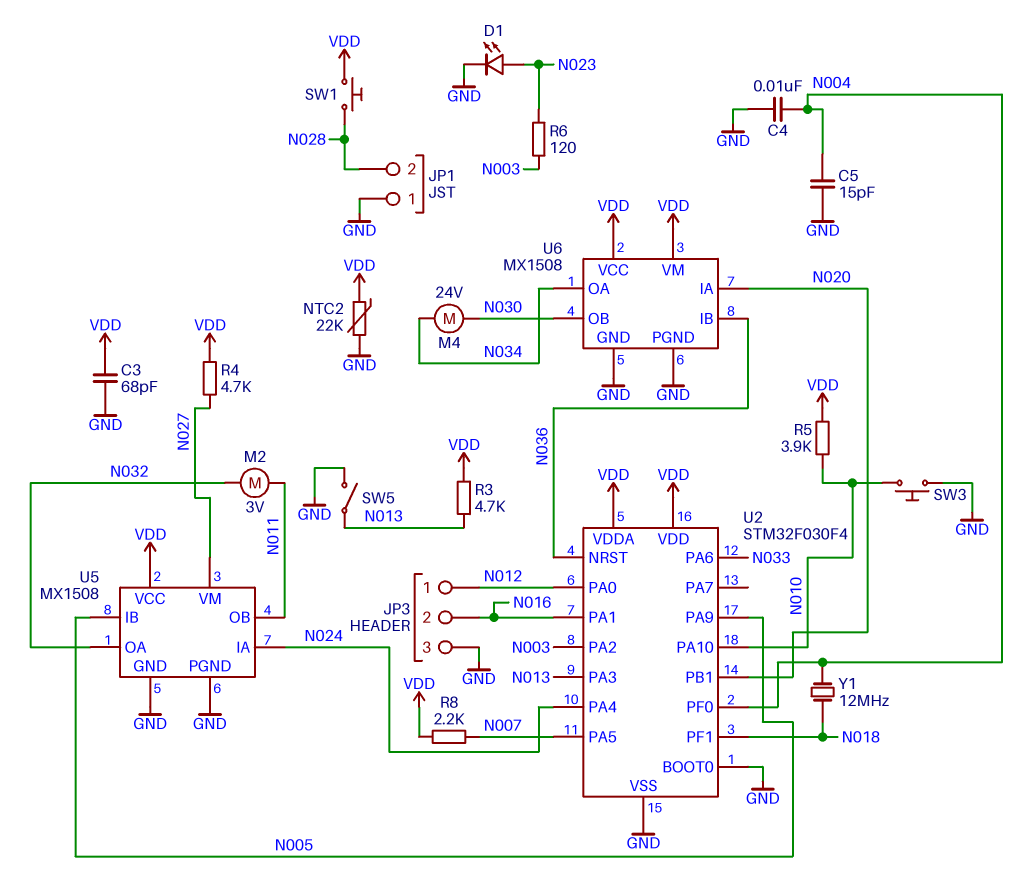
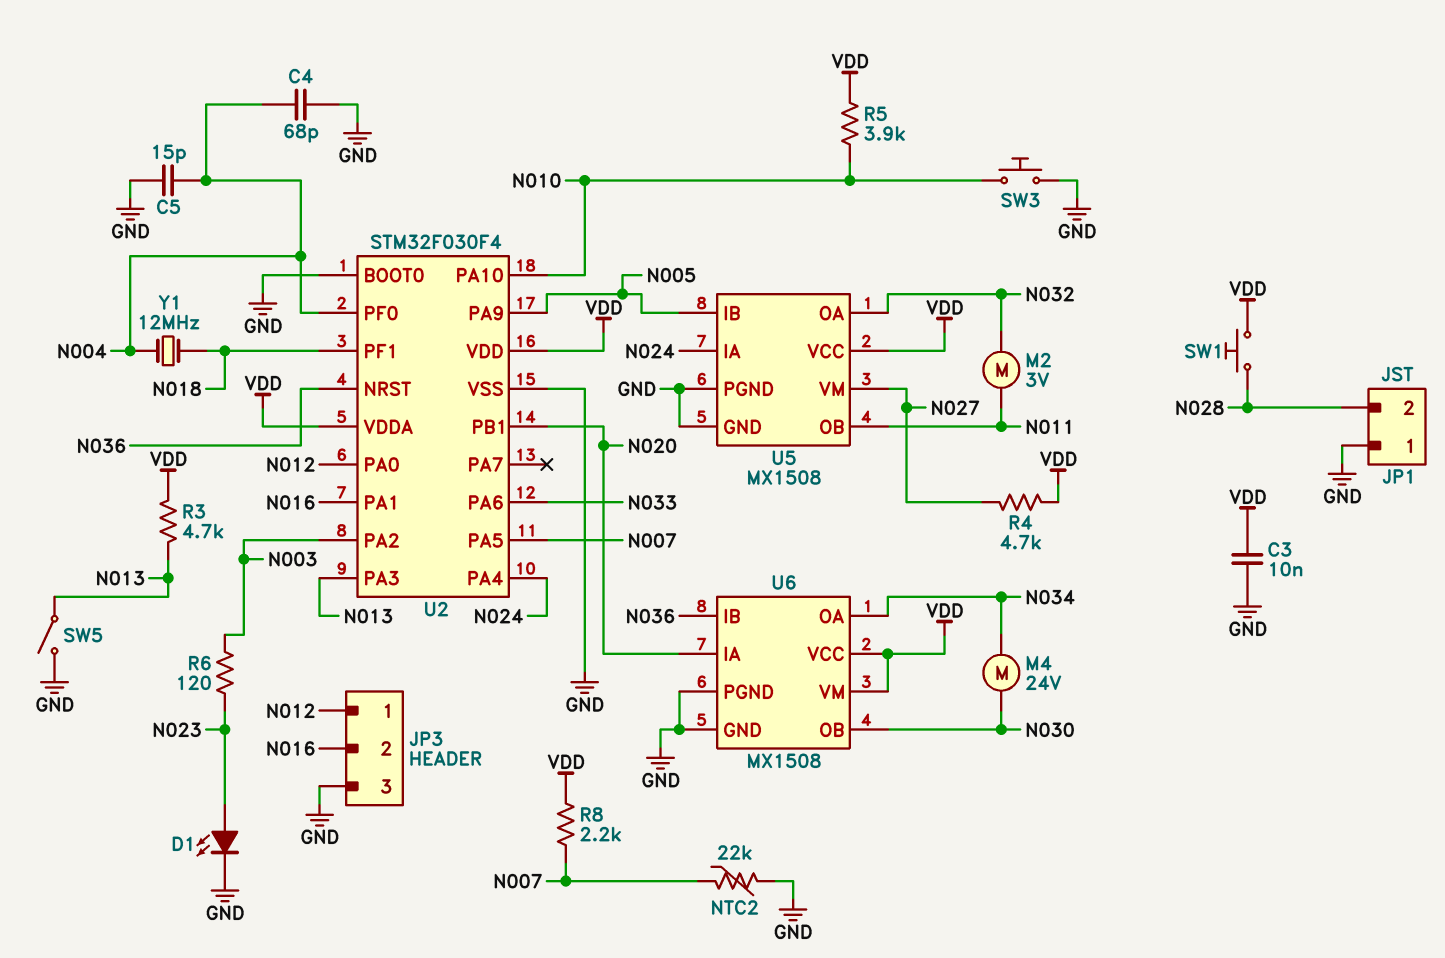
C3: 68pF (GND, VDD) -> 10nF (GND, VDD)
C4: 10nF (GND, N004) -> 68pF (GND, N004)
NTC2: 22k (GND, VDD) -> 22k (GND, N007)

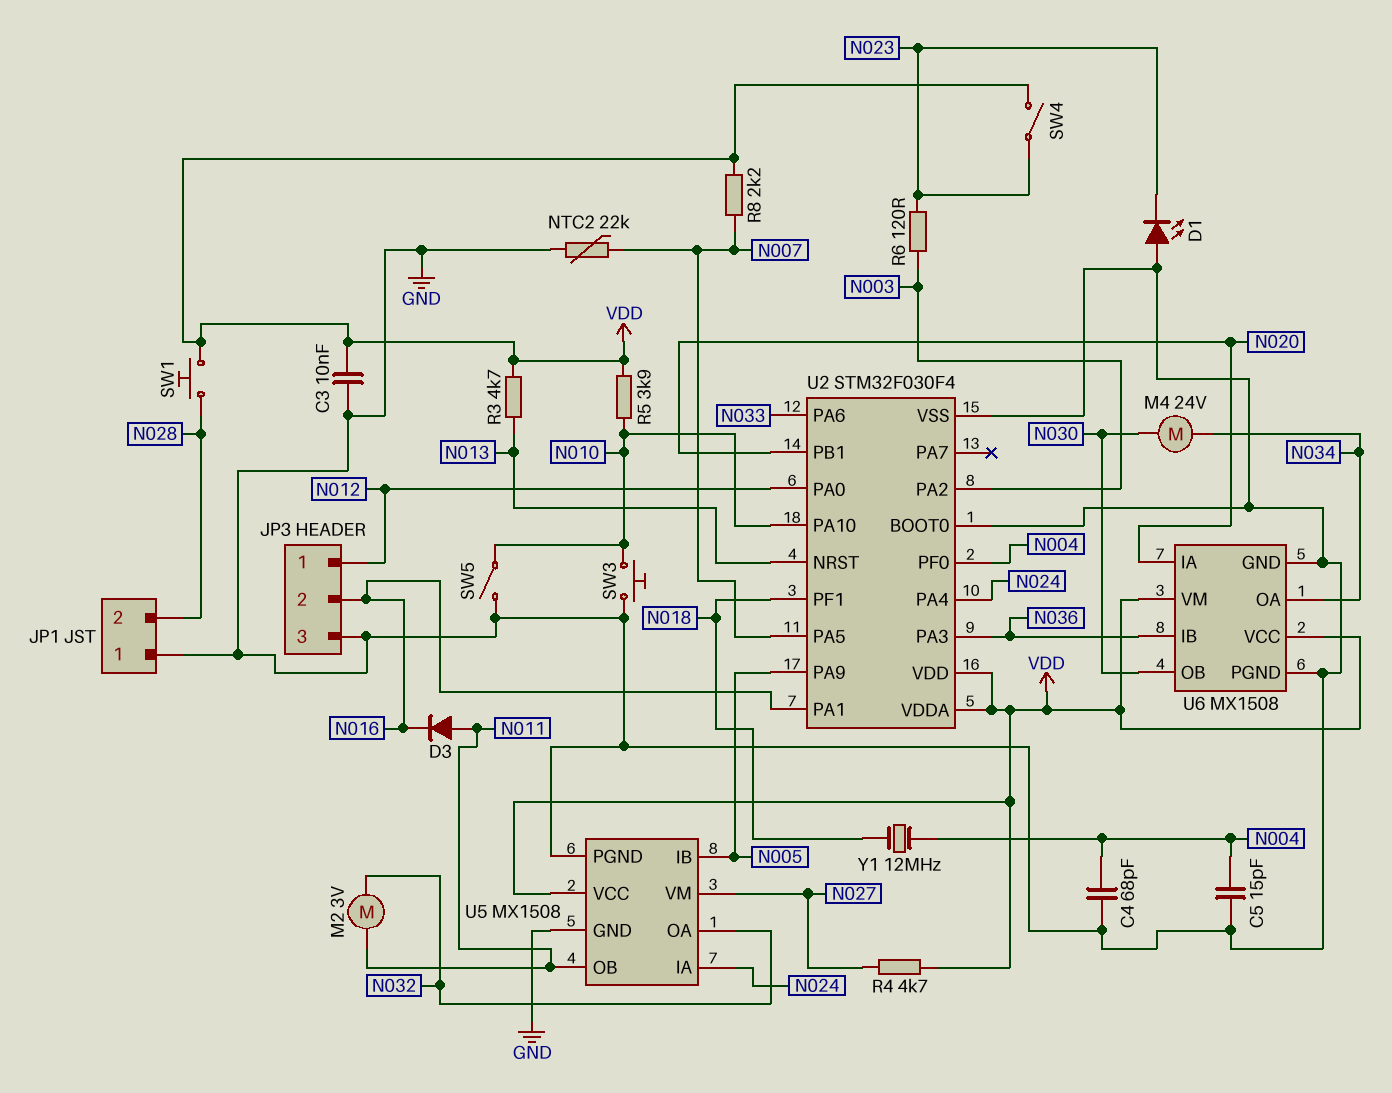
D1: LED (A N023, K GND) -> LED (A GND, K N023)
D3: none -> diode (A N011, K N016)
SW4: none -> switch (N023, VDD)
SW5: switch (GND, N013) -> switch (GND, N010)
U2 pin NRST: N036 -> N013
U2 pin PA3: N013 -> N036

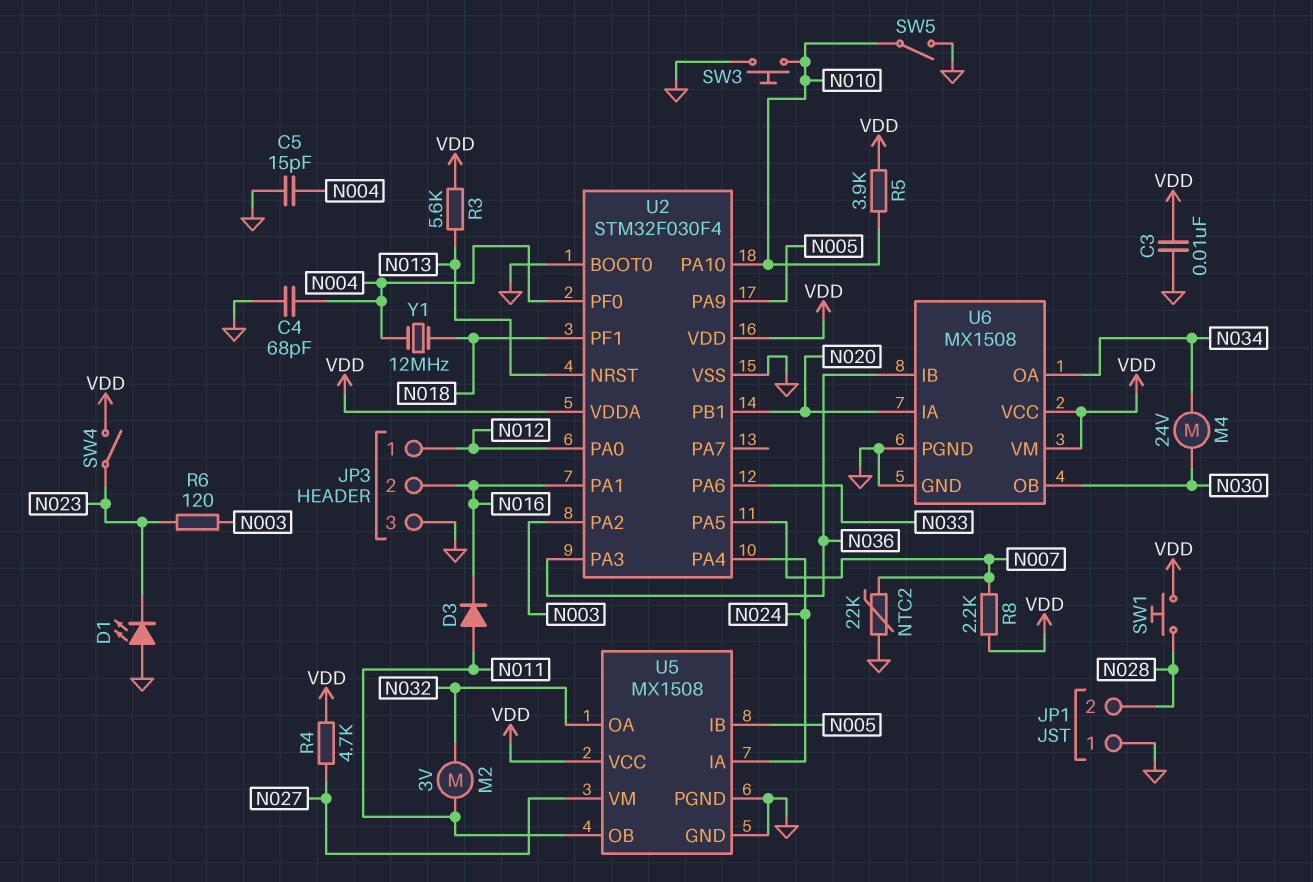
R3: 4.7k (N013, VDD) -> 5.6k (N013, VDD)

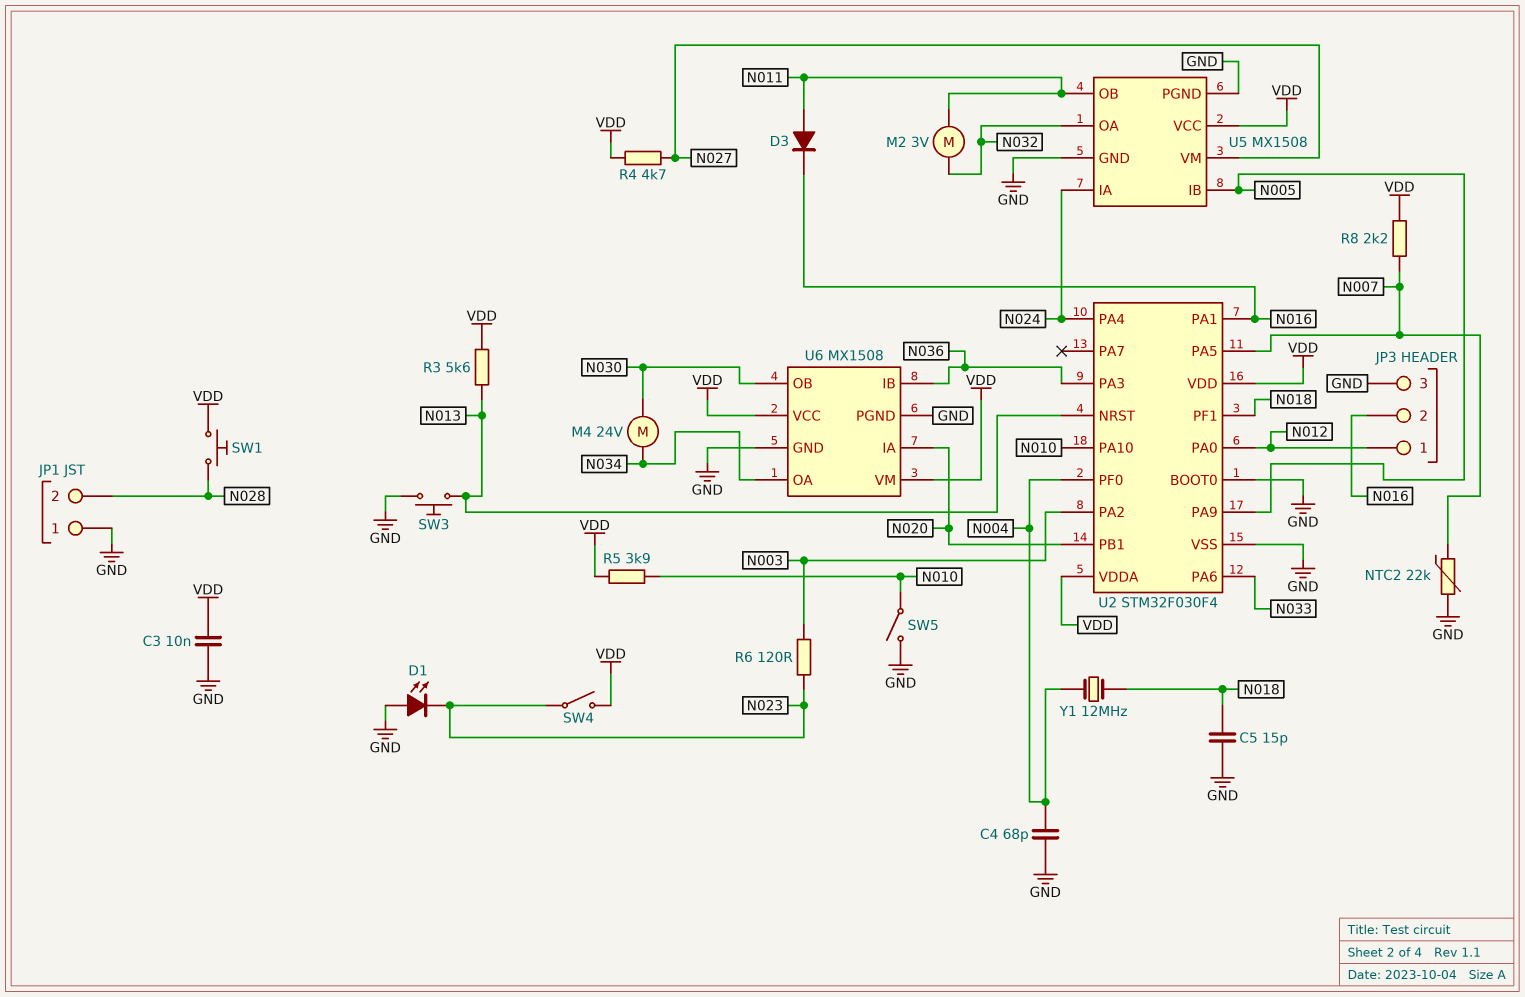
C5: 15pF (GND, N004) -> 15pF (GND, N018)
SW3: button (GND, N010) -> button (GND, N013)

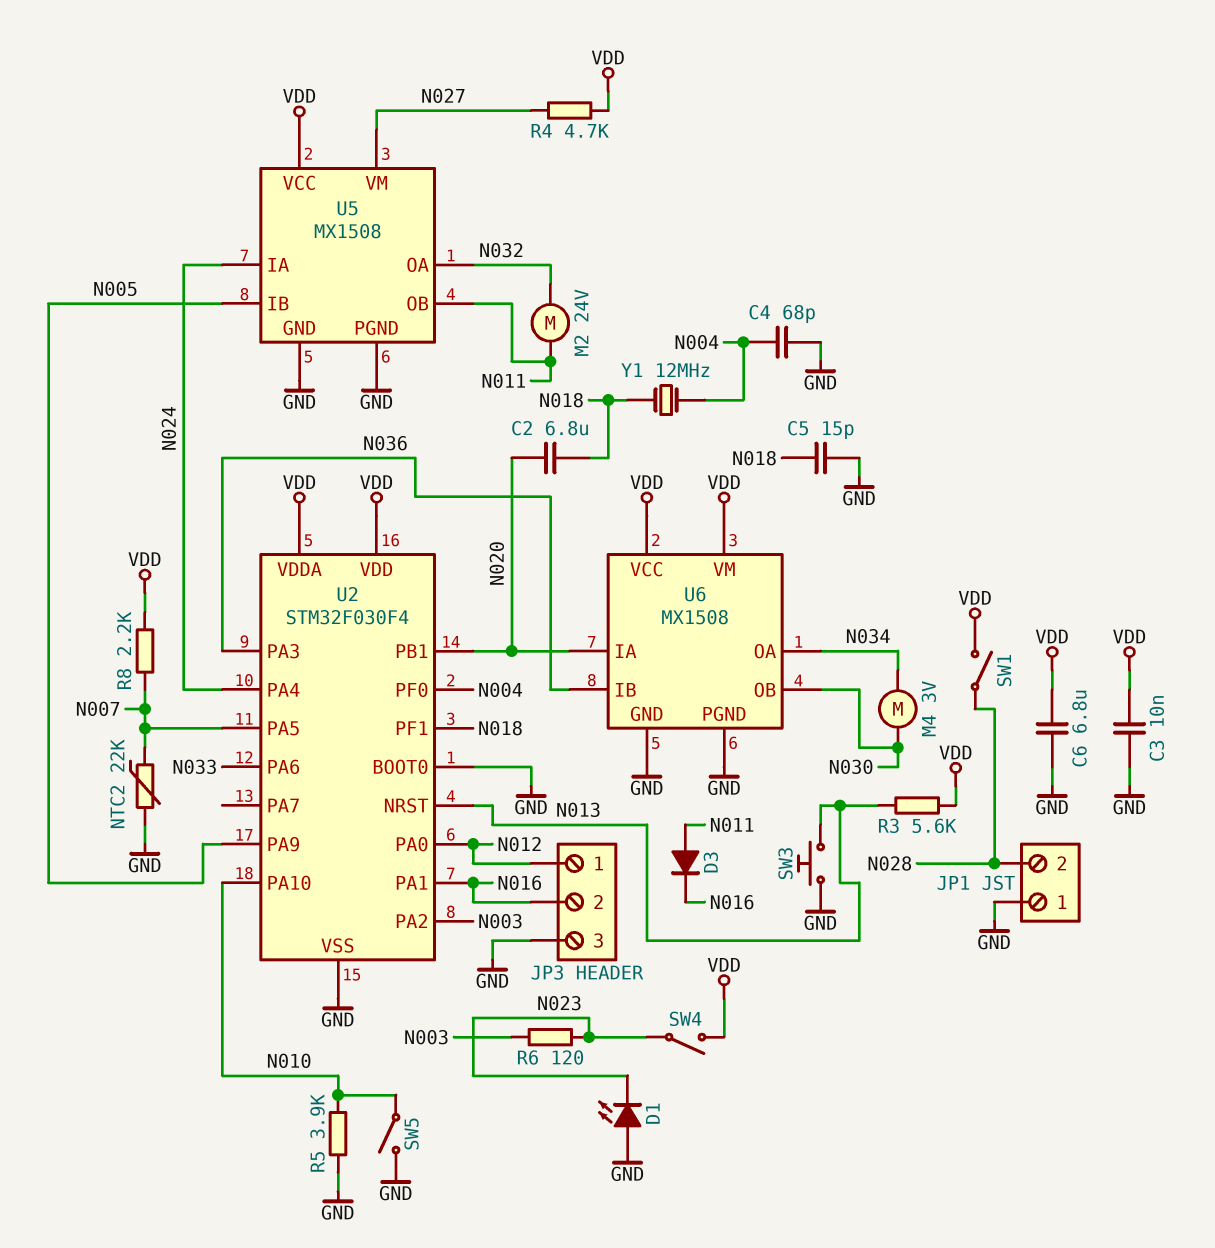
C2: none -> 6.8uF (N018, N020)
C6: none -> 6.8uF (GND, VDD)
M2: motor 3V (N011, N032) -> motor 24V (N011, N032)
M4: motor 24V (N030, N034) -> motor 3V (N030, N034)
R5: 3.9k (N010, VDD) -> 3.9k (GND, N010)
SW1: button (N028, VDD) -> switch (N028, VDD)

